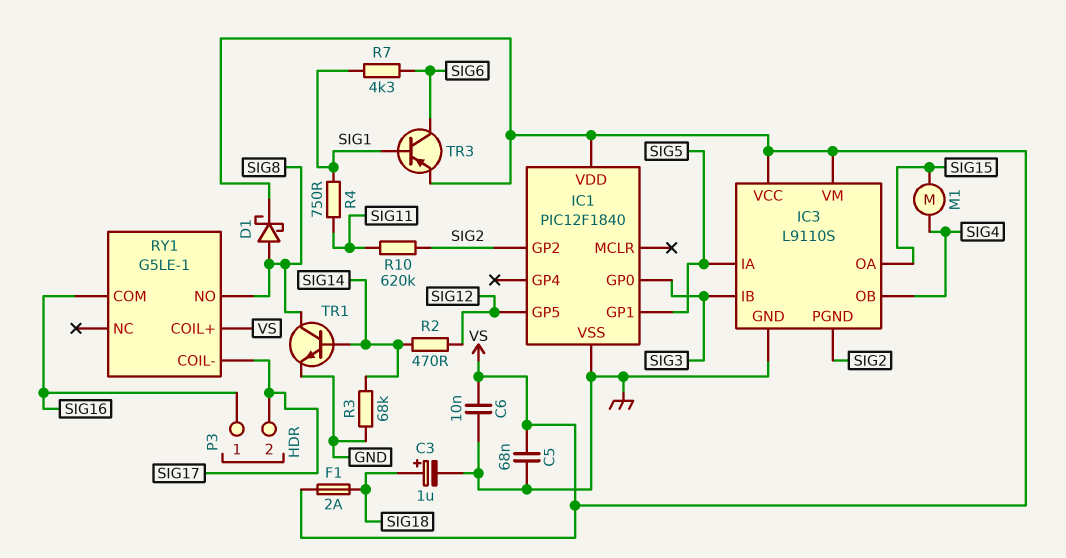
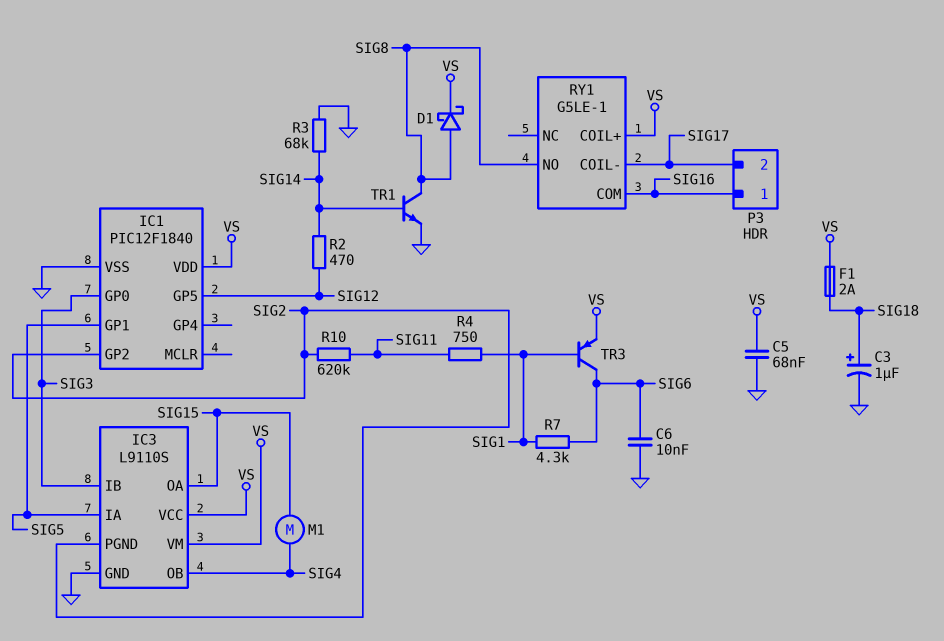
C6: 10nF (GND, VS) -> 10nF (GND, SIG6)

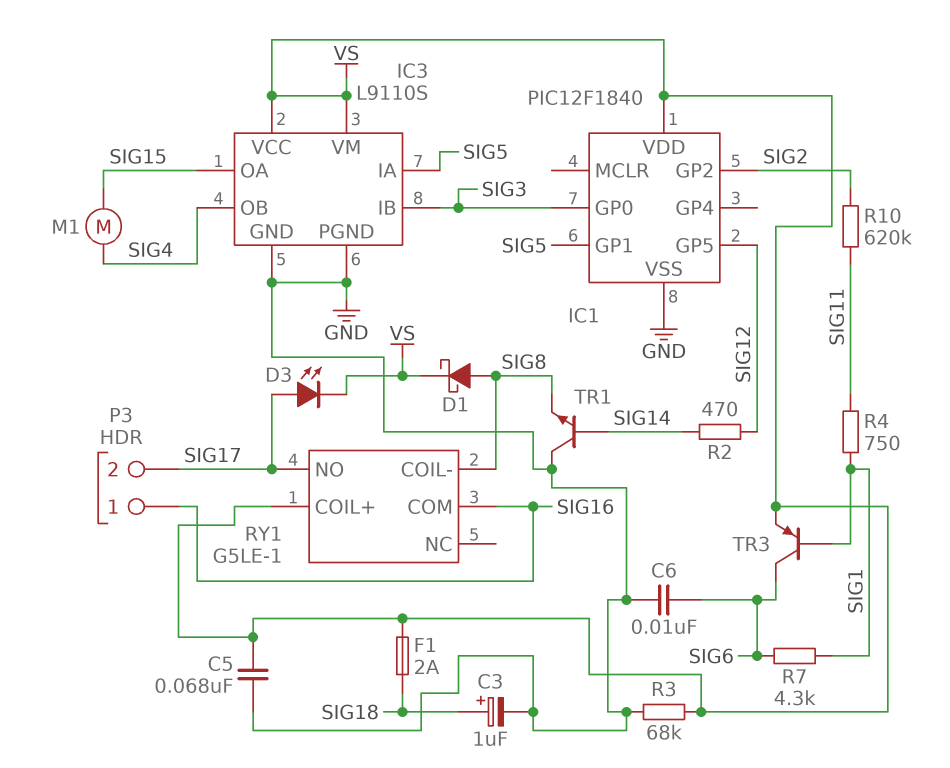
D3: none -> LED (A SIG17, K VS)
IC3 pin PGND: SIG2 -> GND
R3: 68k (GND, SIG14) -> 68k (GND, VS)
RY1 pin COIL-: SIG17 -> SIG8
RY1 pin NO: SIG8 -> SIG17
TR1: NPN (B SIG14, C SIG8, E GND) -> NPN (B SIG14, C GND, E SIG8)

